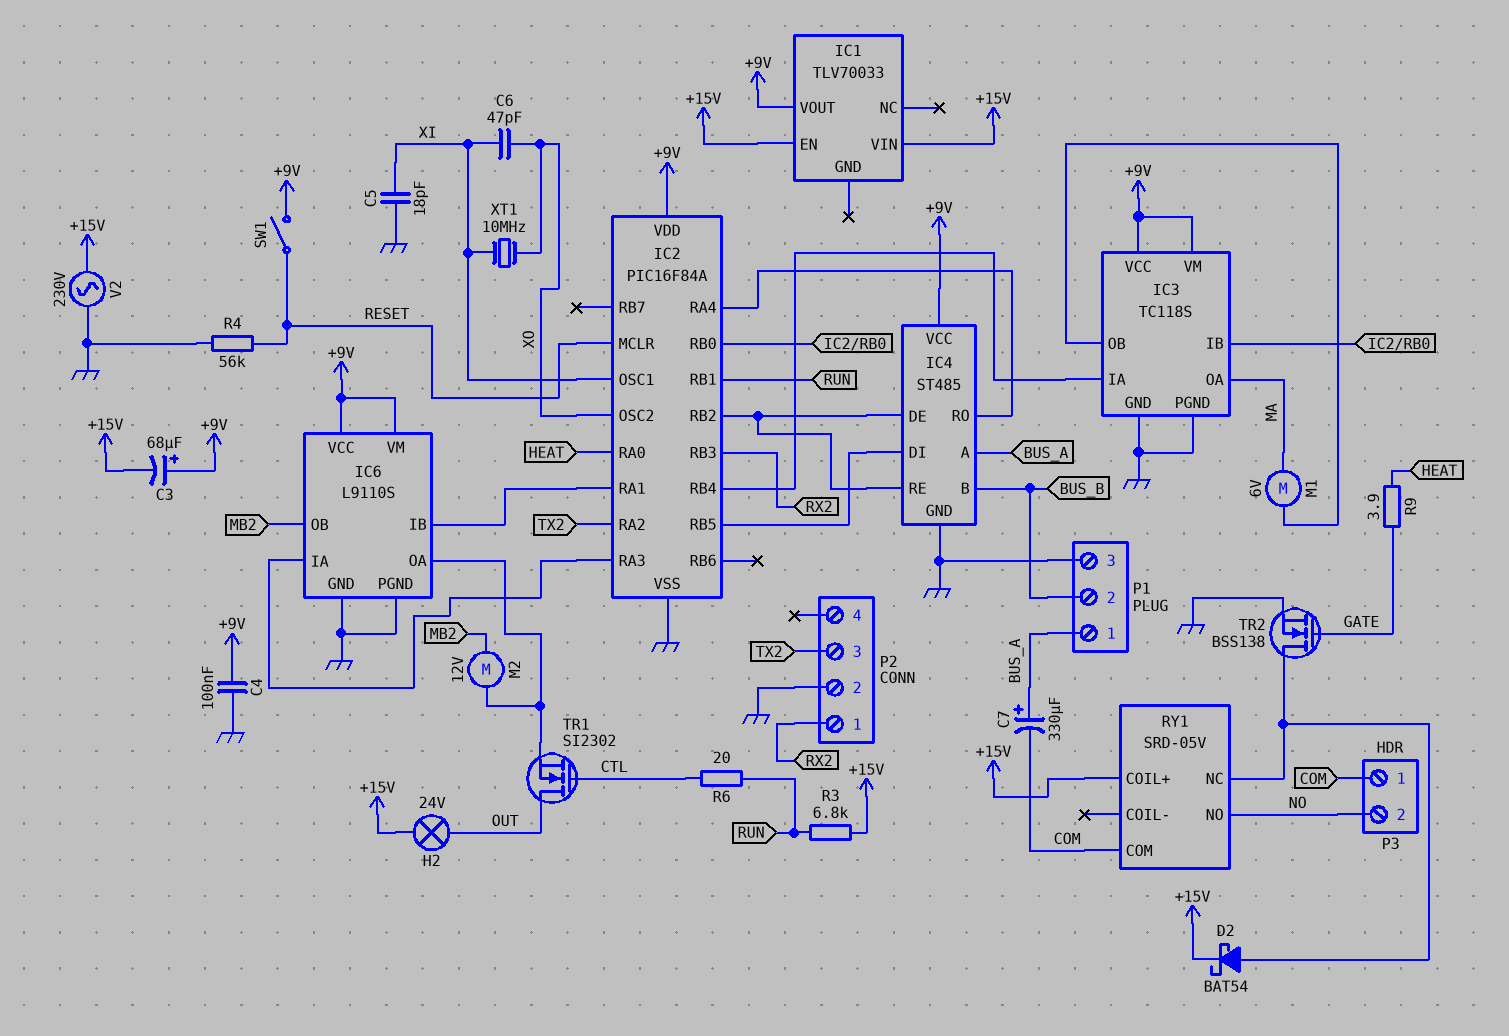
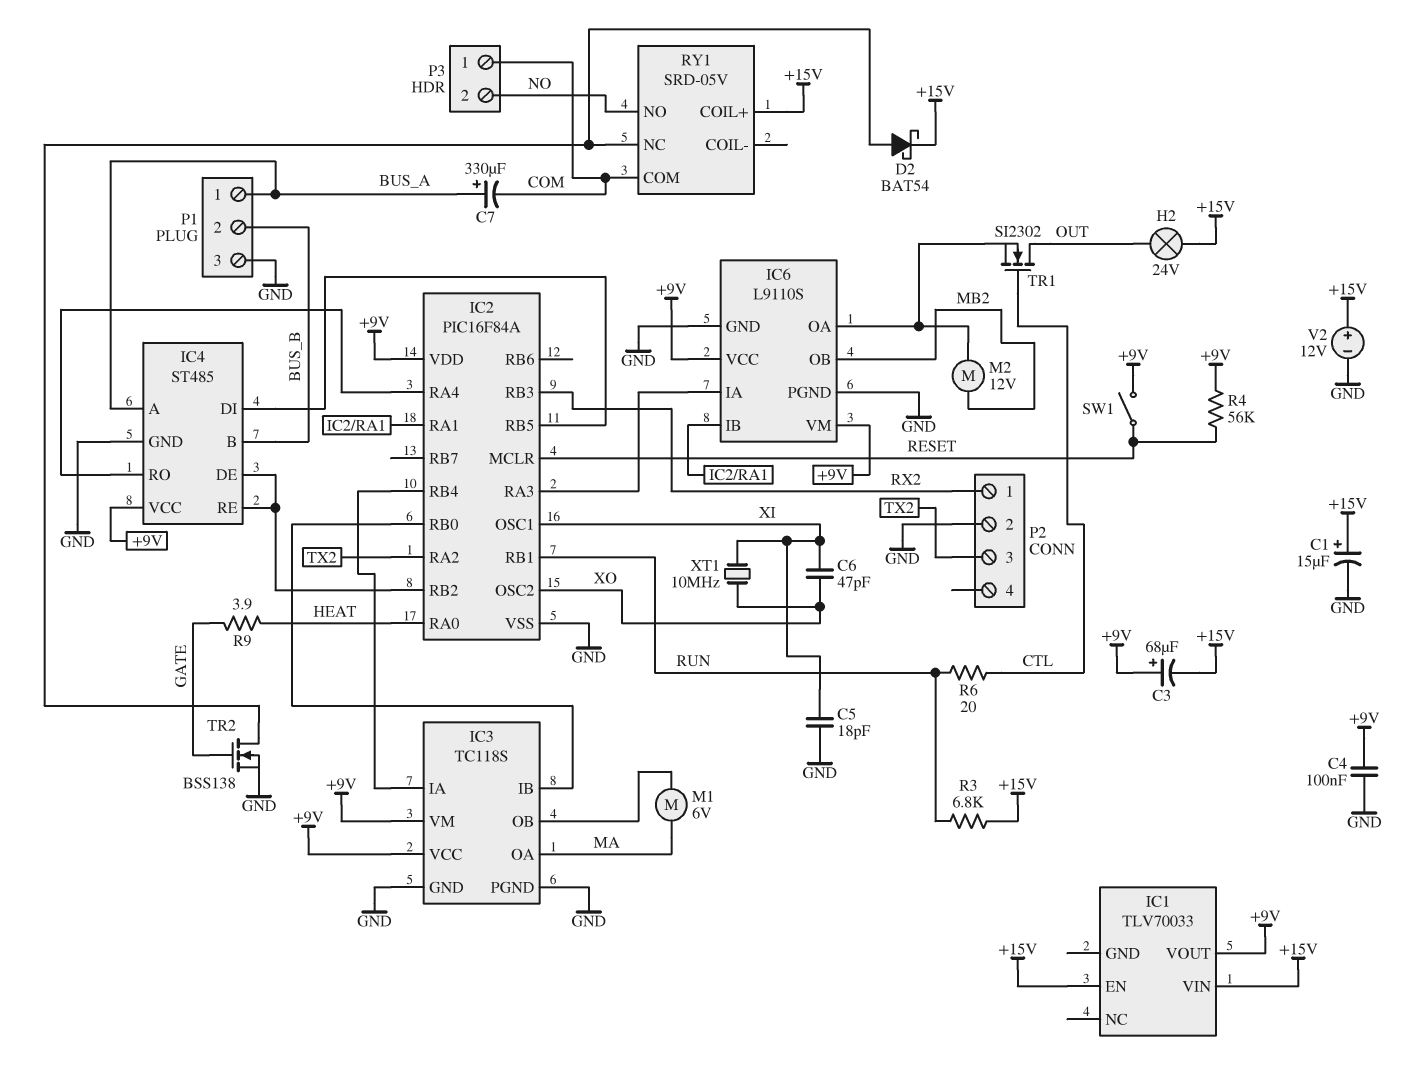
C1: none -> 15uF (plus +15V, minus GND)
R4: 56k (GND, RESET) -> 56k (+9V, RESET)
V2: AC 230V (+15V, GND) -> 12V (plus +15V, minus GND)

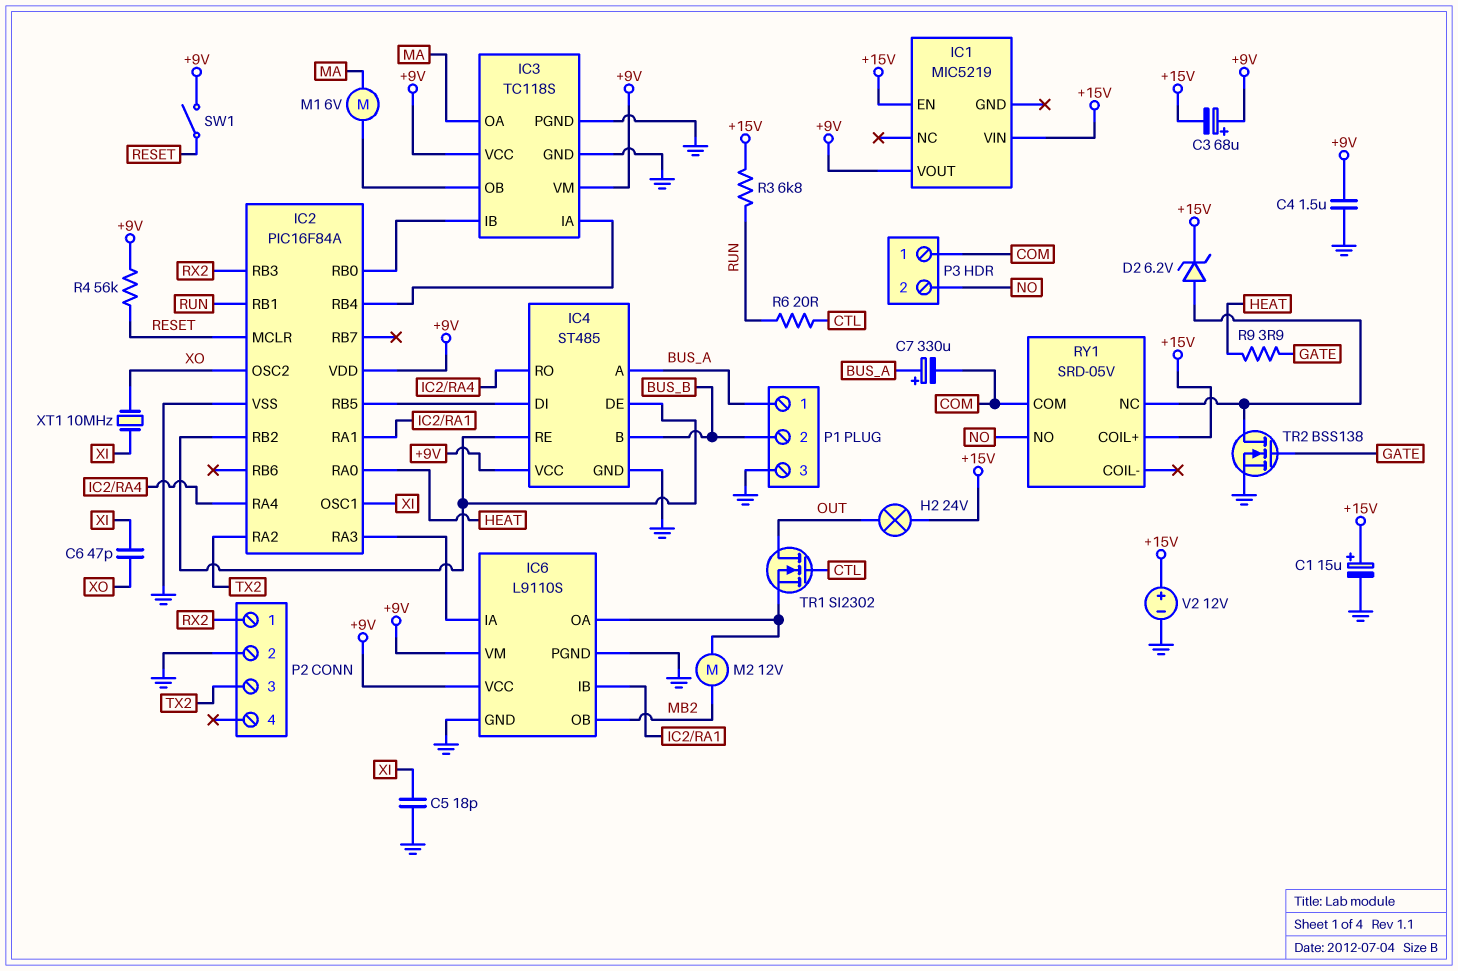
C4: 100nF (+9V, GND) -> 1.5uF (+9V, GND)
D2: schottky BAT54 (A RY1/NC, K +15V) -> zener 6.2V (A RY1/NC, K +15V)
IC1: TLV70033 -> MIC5219

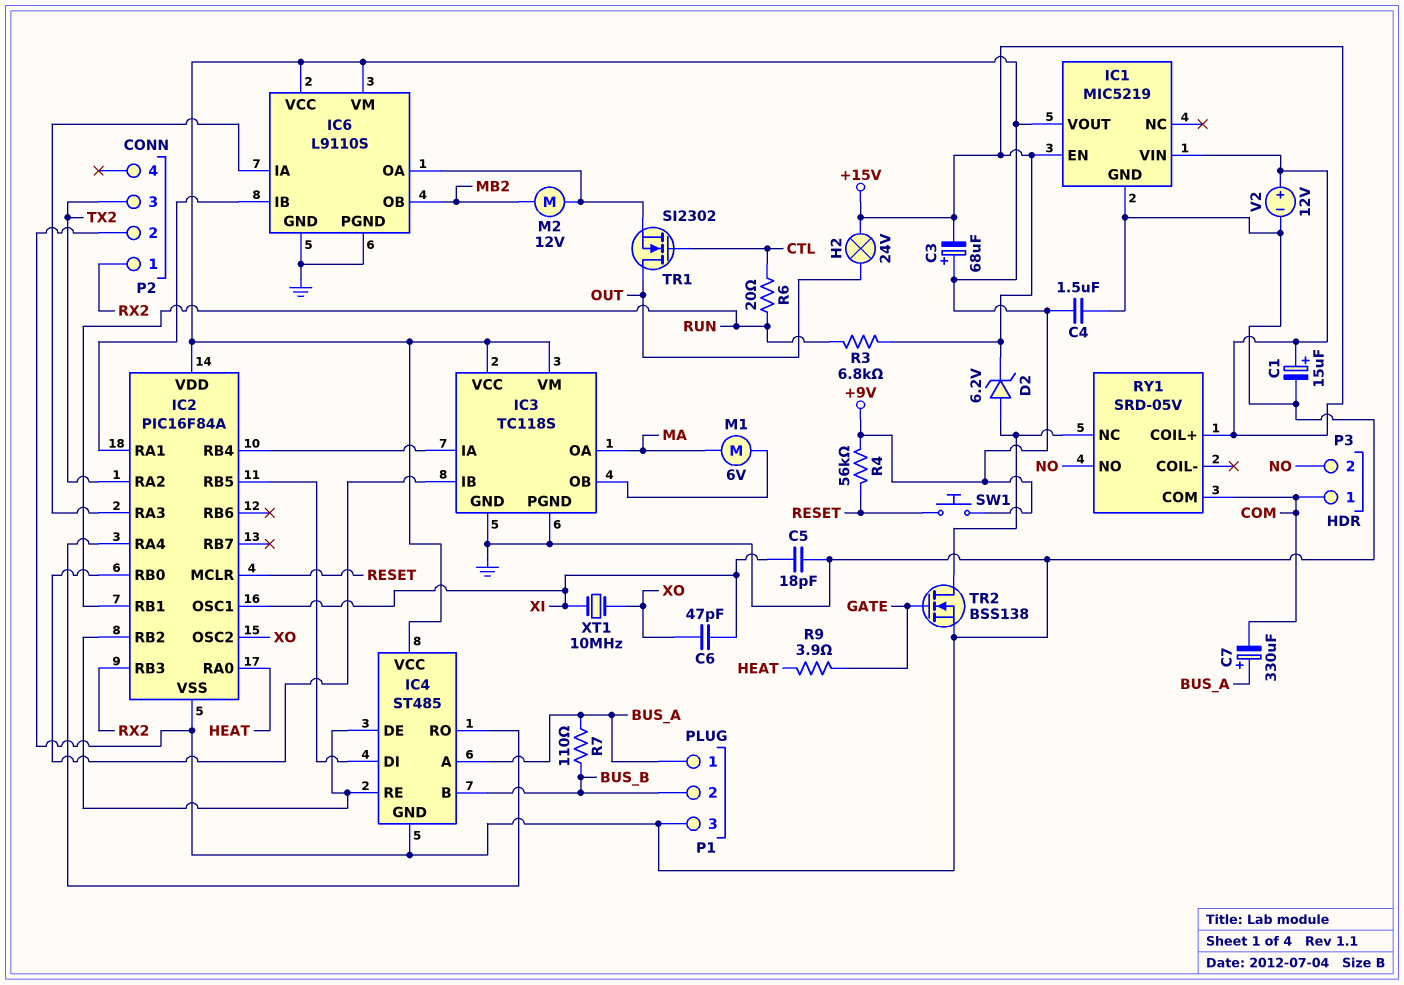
IC1 pin GND: none -> GND
R7: none -> 110 (BUS_A, BUS_B)
SW1: switch (+9V, RESET) -> button (+9V, RESET)

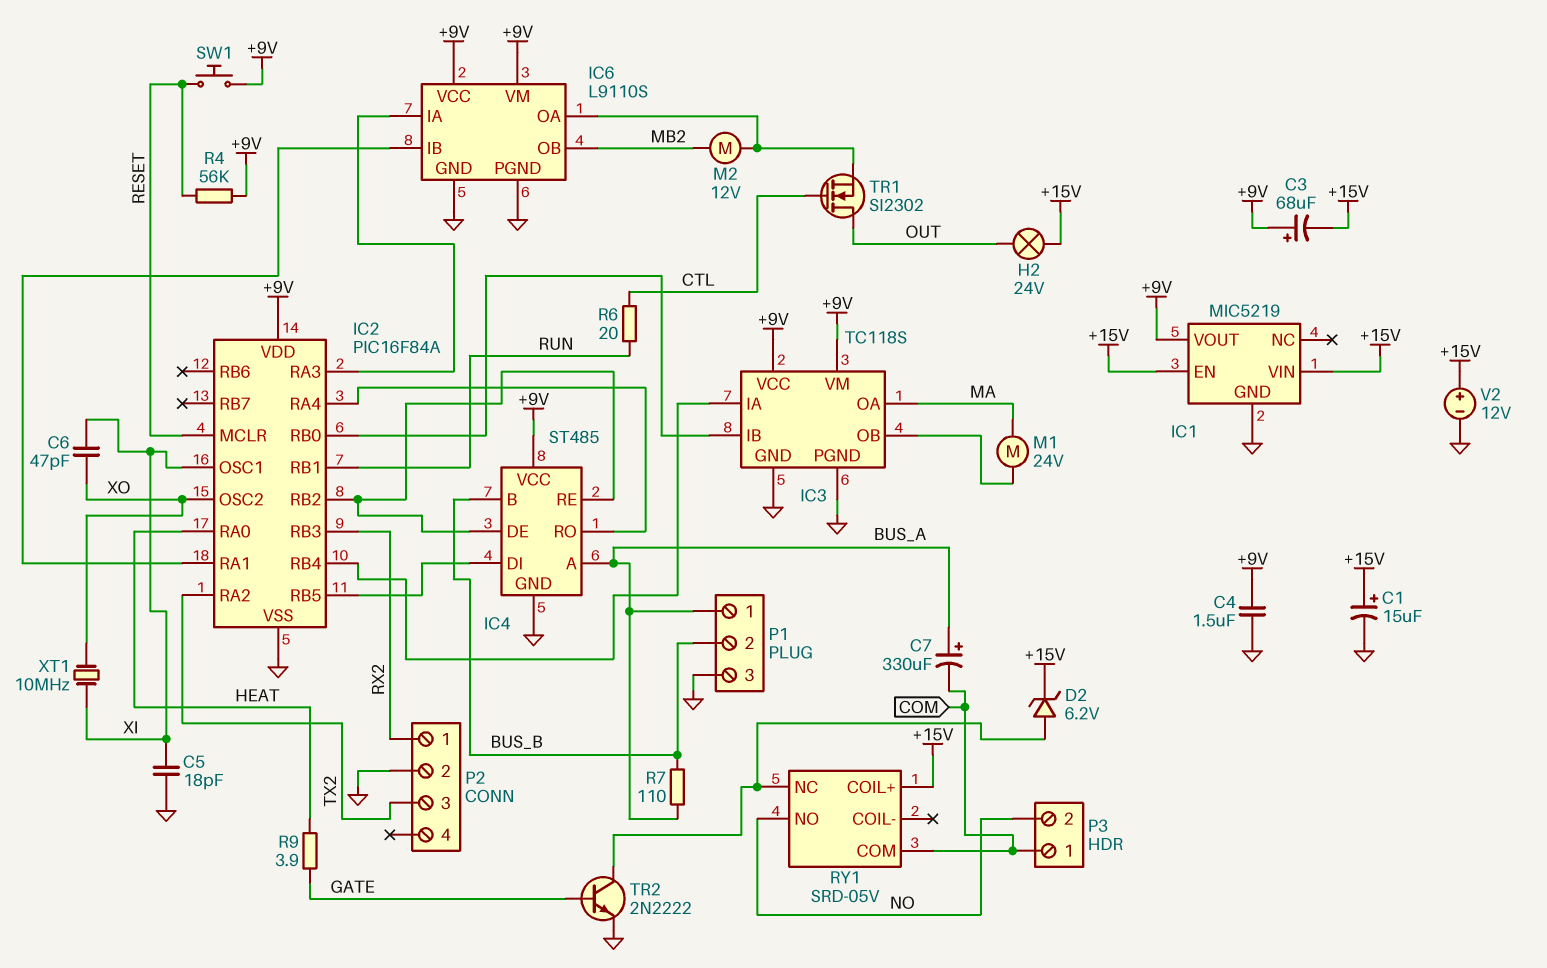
M1: motor 6V (IC3/OB, MA) -> motor 24V (IC3/OB, MA)
R3: 6.8k (+15V, RUN) -> none
TR2: NMOS BSS138 (G GATE, D RY1/NC, S GND) -> NPN 2N2222 (B GATE, C RY1/NC, E GND)

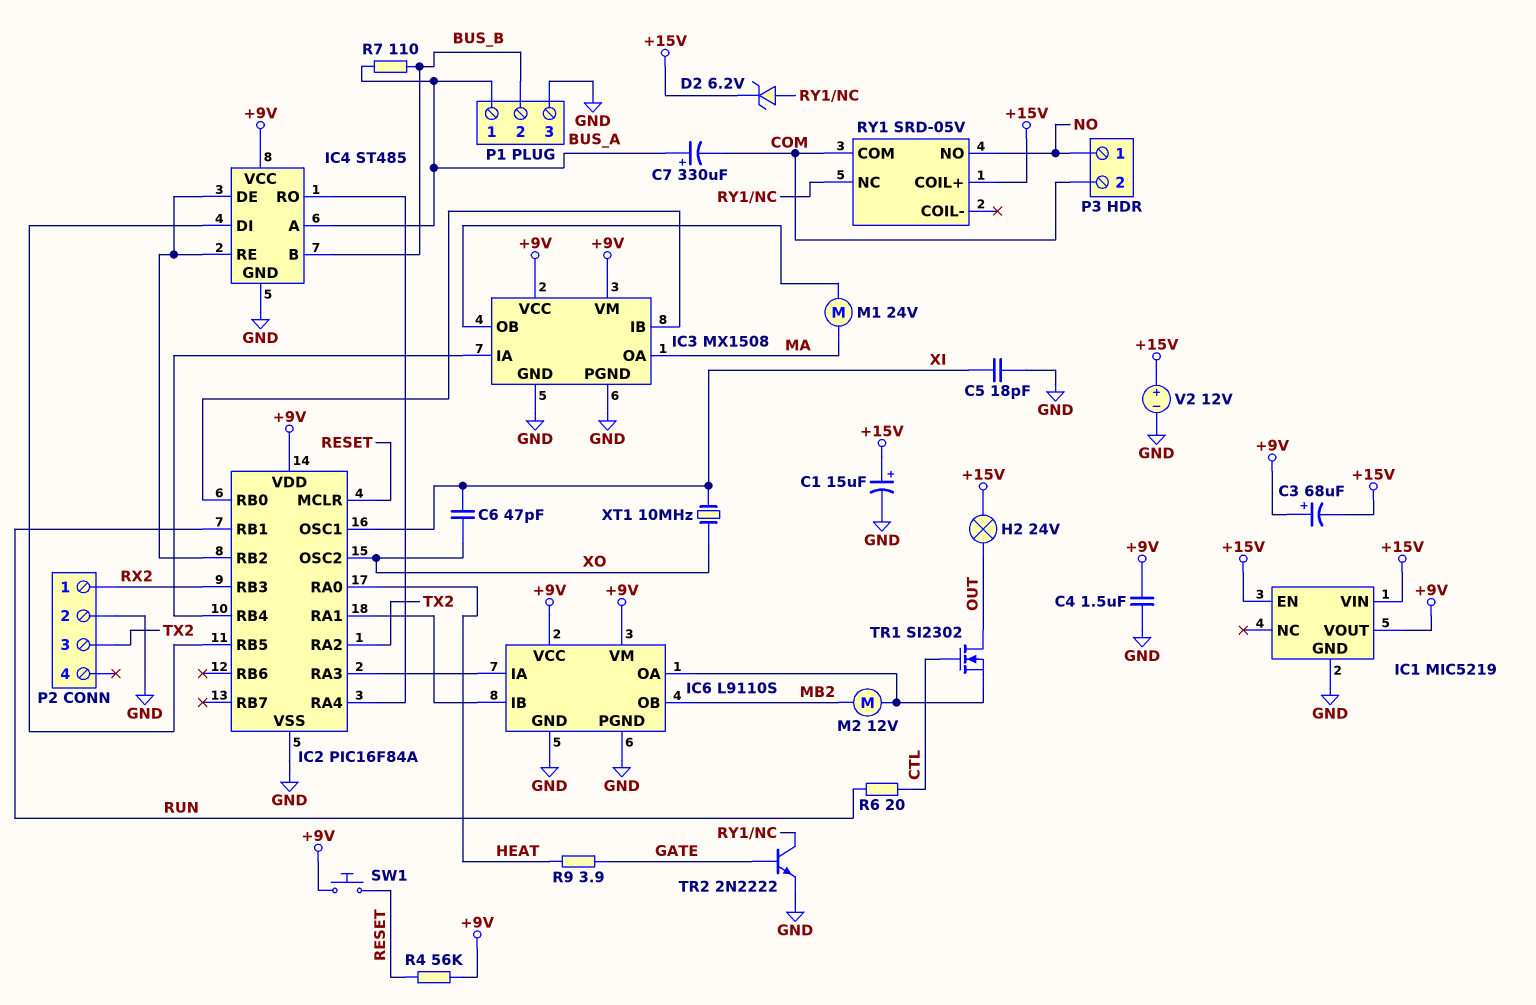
IC3: TC118S -> MX1508
P3 pin 1: COM -> NO
P3 pin 2: NO -> COM

